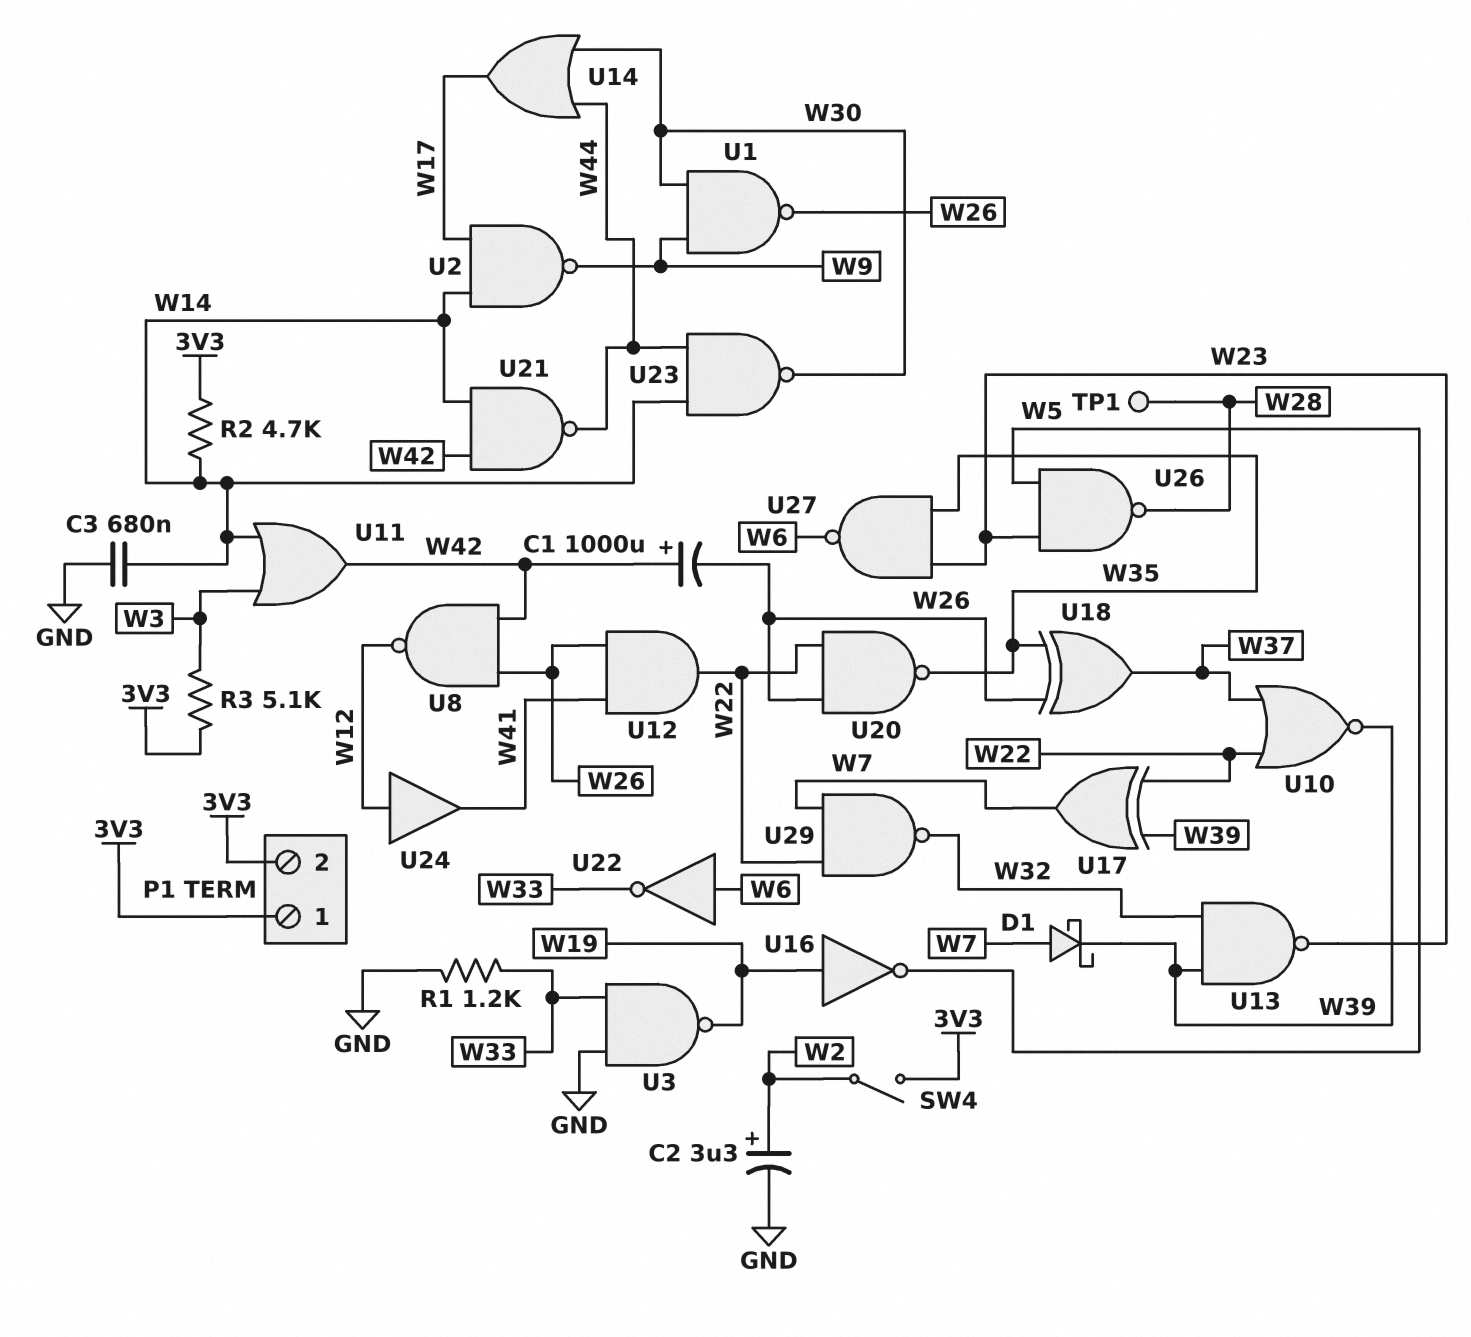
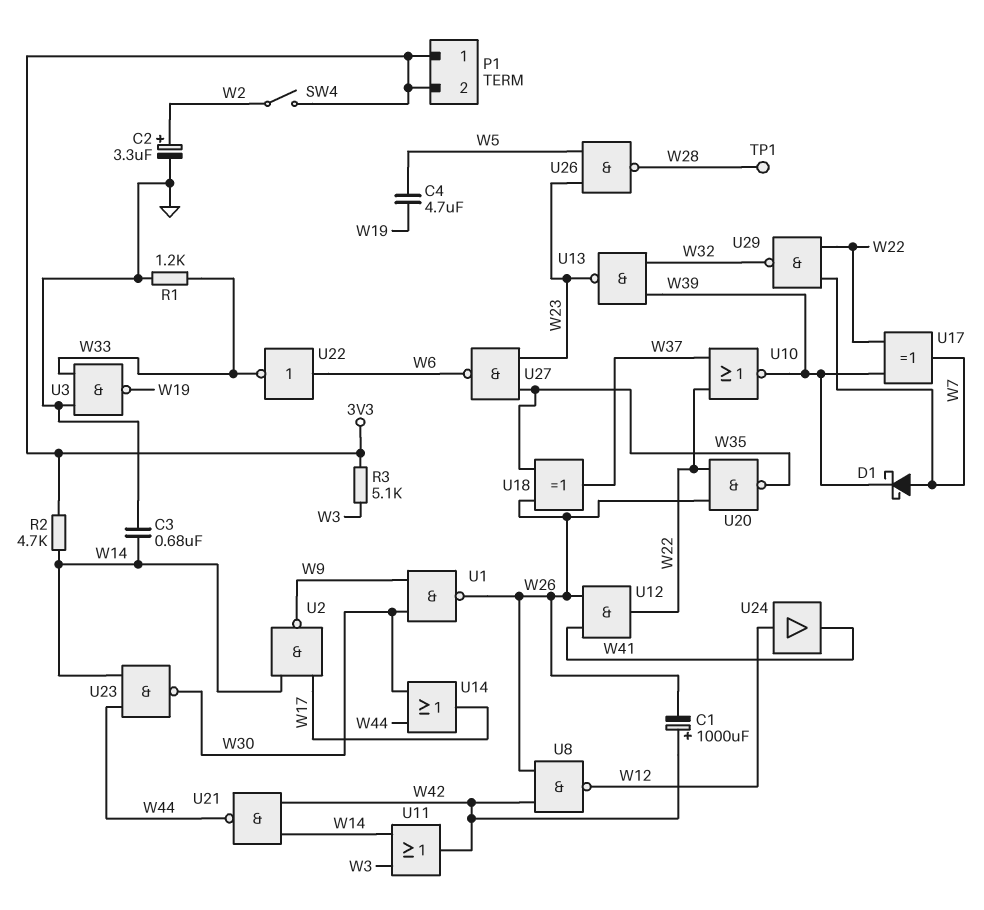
C4: none -> 4.7uF (W5, W19)
U16: NOT (in W19, out W5) -> none

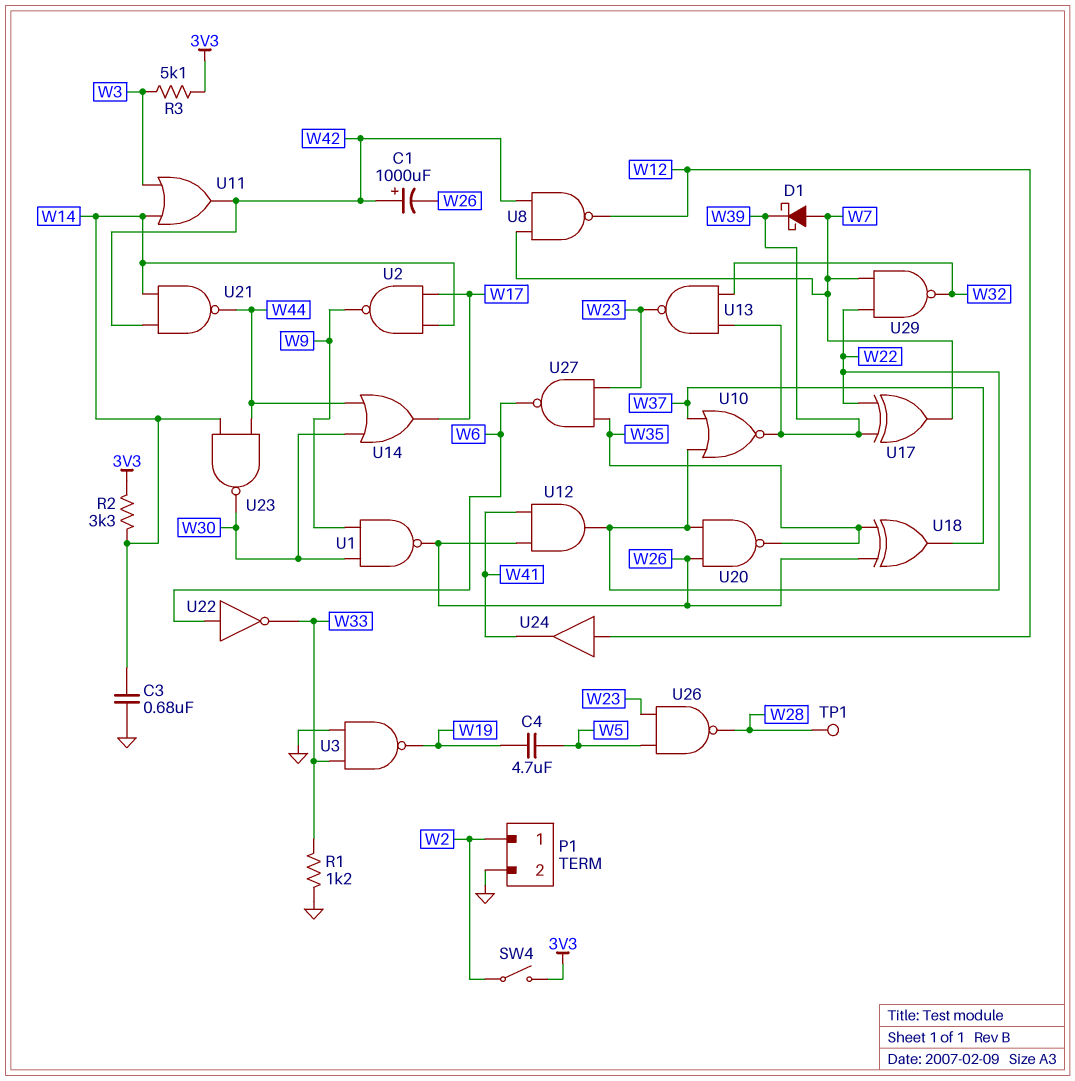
C2: 3.3uF (plus W2, minus GND) -> none
P1 pin 1: 3V3 -> W2
P1 pin 2: 3V3 -> GND
R2: 4.7k (3V3, W14) -> 3.3k (3V3, W14)
U8: NAND (in W26, in W42, out W12) -> NAND (in W7, in W42, out W12)

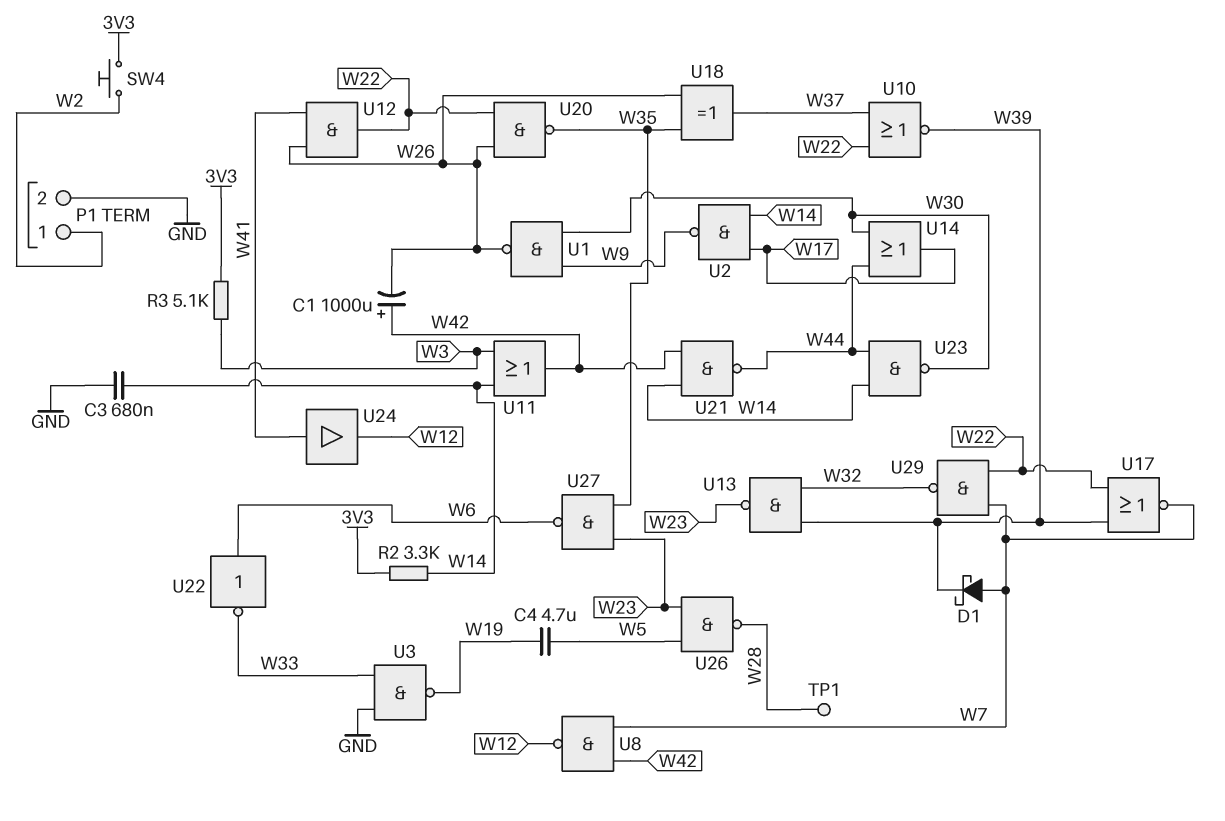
R1: 1.2k (GND, W33) -> none
SW4: switch (3V3, W2) -> button (3V3, W2)
U17: XOR (in W22, in W39, out W7) -> NOR (in W22, in W39, out W7)
U24: buffer (in W12, out W41) -> buffer (in W41, out W12)

